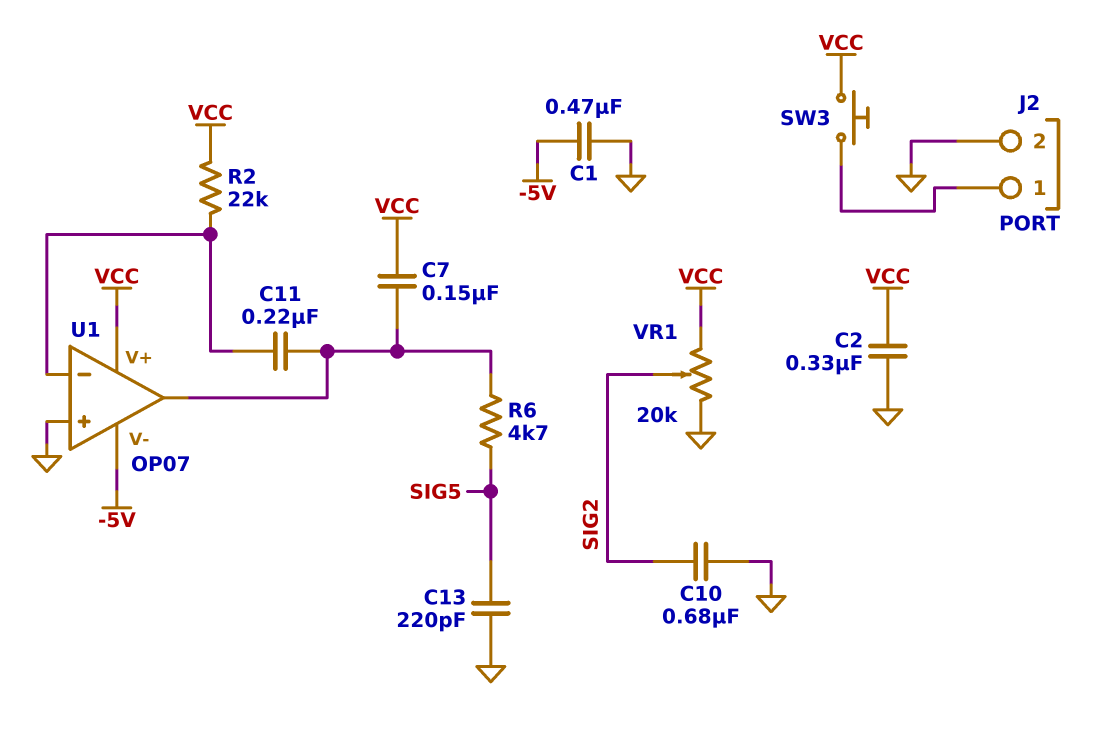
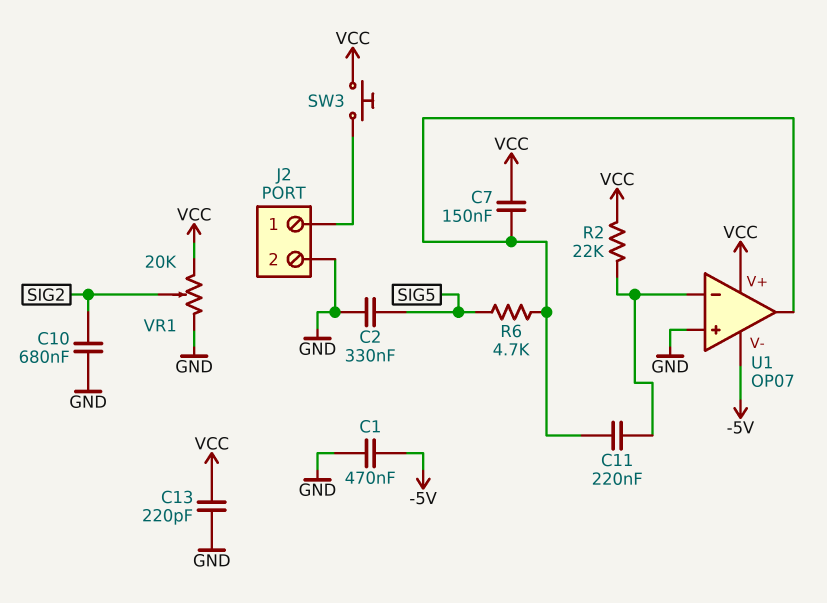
C2: 330nF (GND, VCC) -> 330nF (GND, SIG5)
C13: 220pF (GND, SIG5) -> 220pF (GND, VCC)

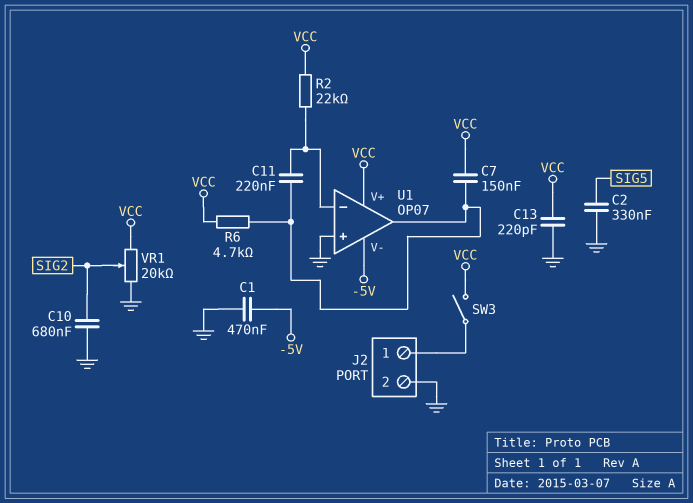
R6: 4.7k (SIG5, U1/out) -> 4.7k (U1/out, VCC)
SW3: button (J2/1, VCC) -> switch (J2/1, VCC)

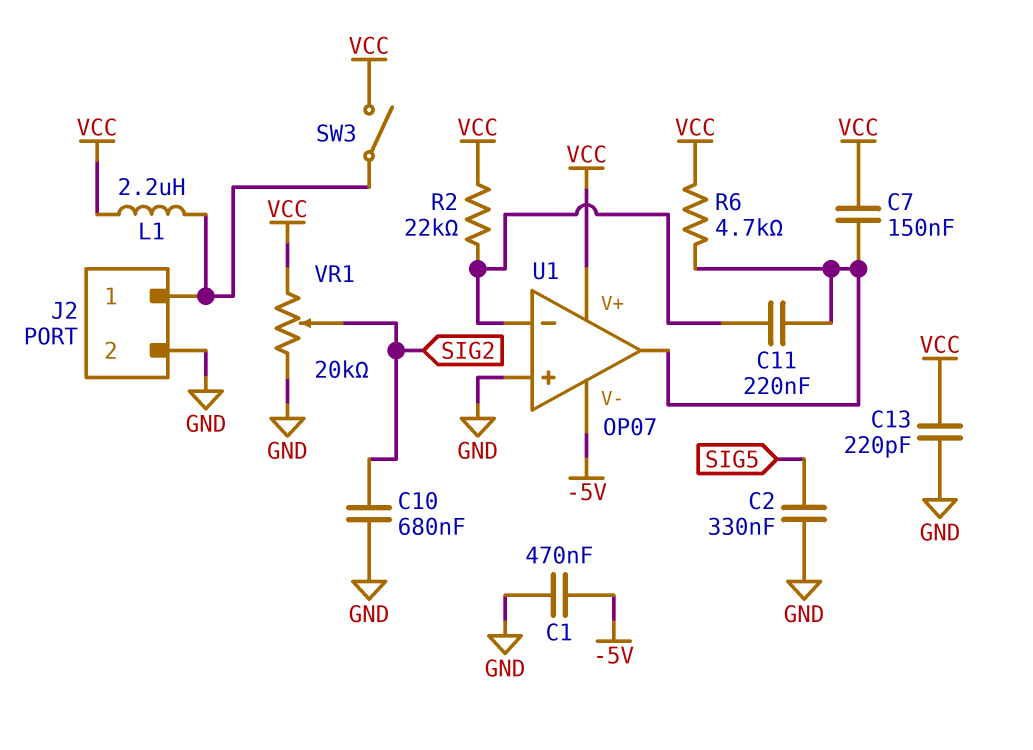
L1: none -> 2.2uH (J2/1, VCC)

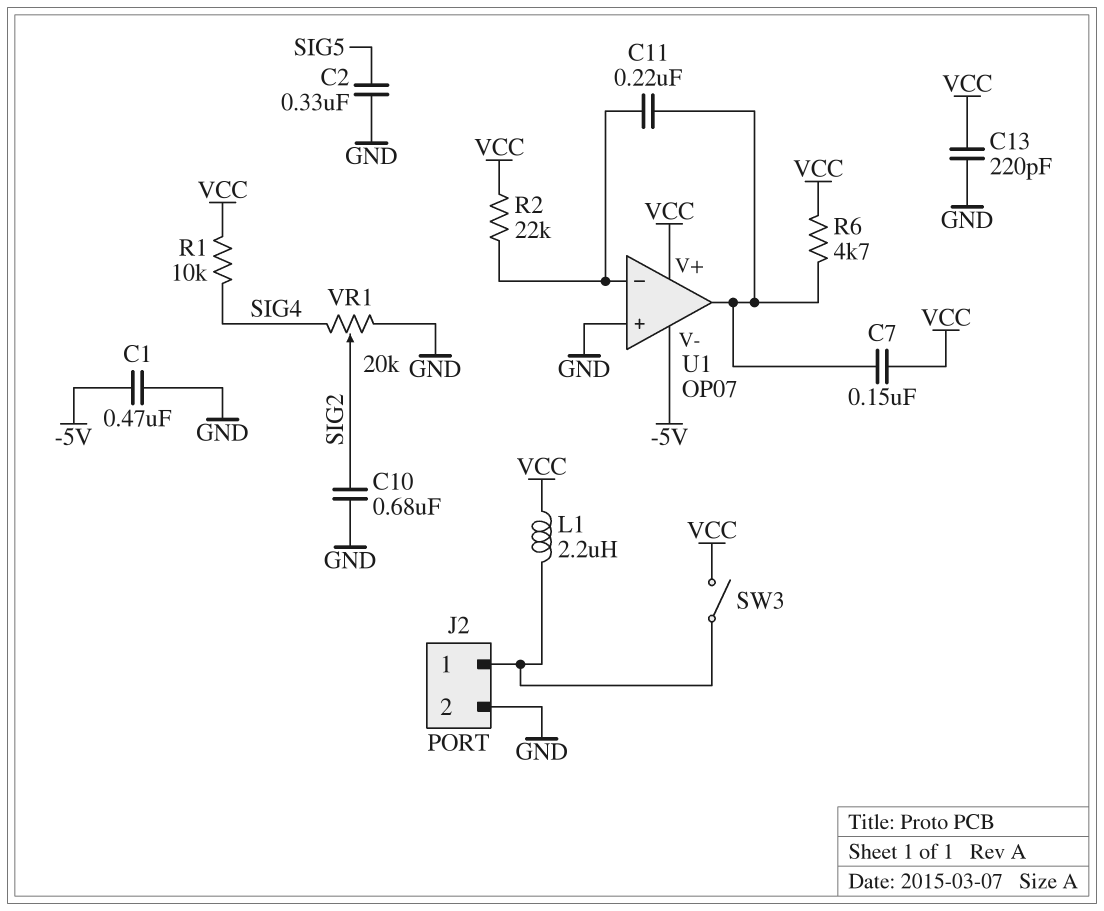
R1: none -> 10k (SIG4, VCC)
VR1: 20k (GND, VCC, wiper SIG2) -> 20k (GND, SIG4, wiper SIG2)

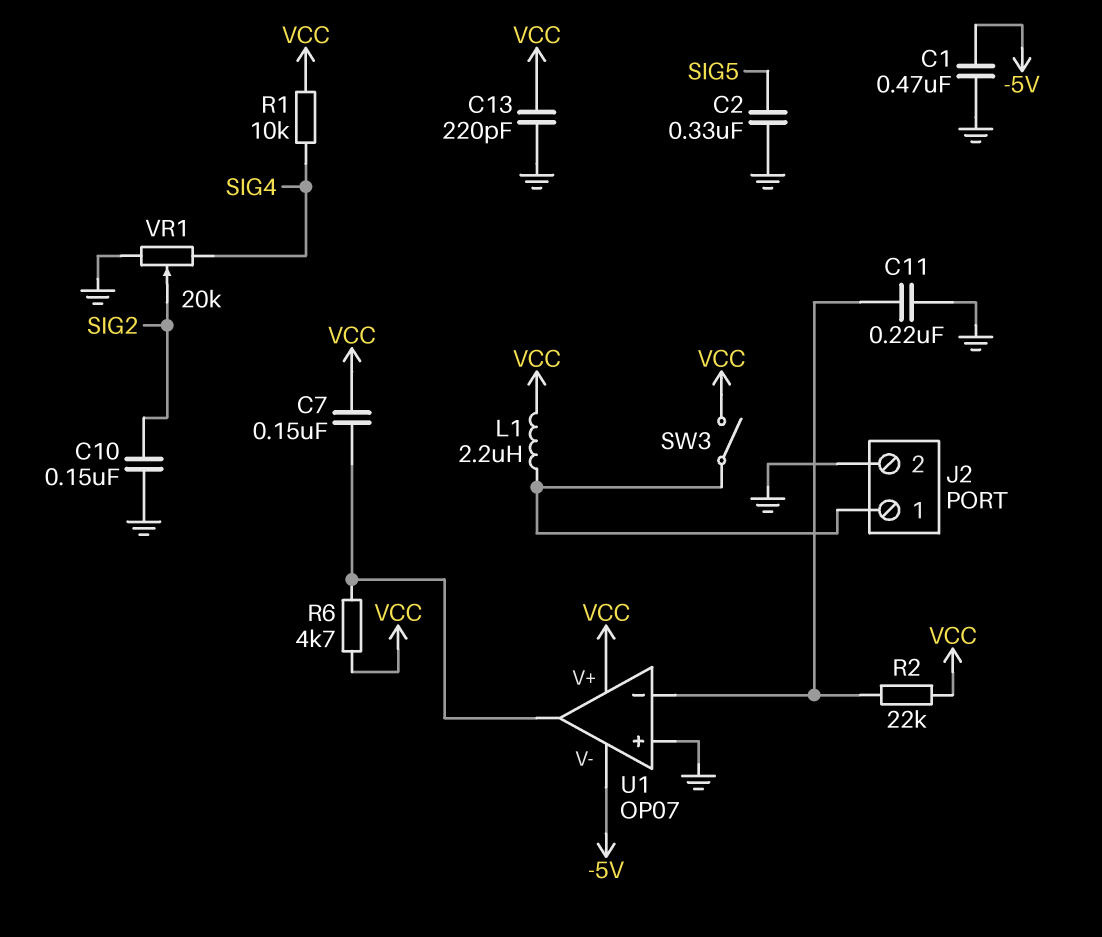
C10: 680nF (GND, SIG2) -> 150nF (GND, SIG2)
C11: 220nF (U1/in-, U1/out) -> 220nF (GND, U1/in-)

